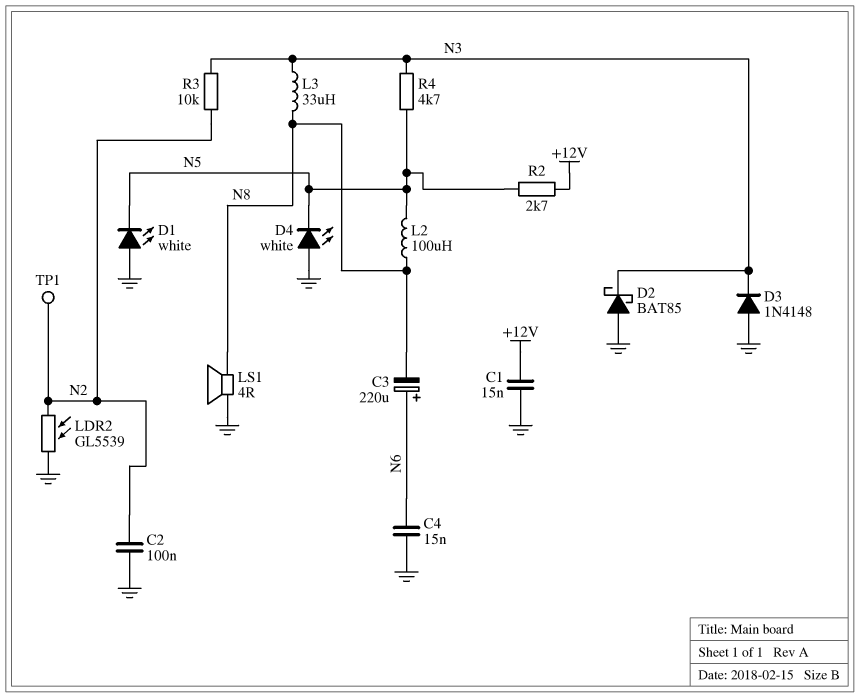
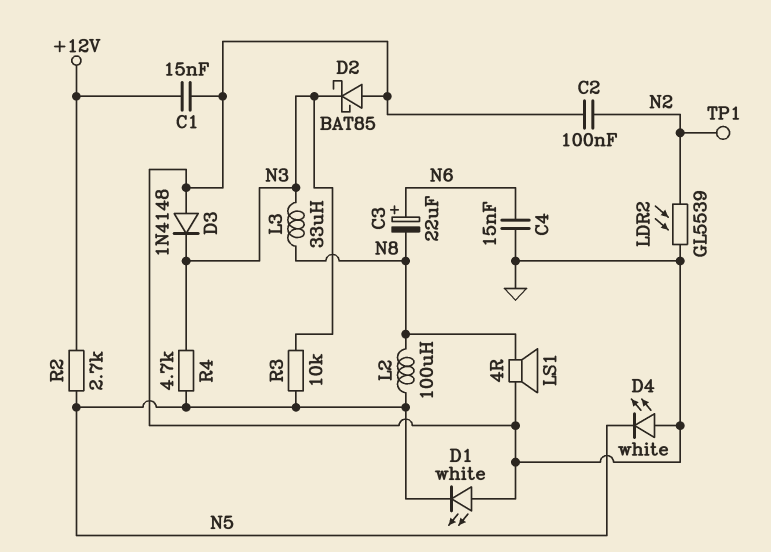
C3: 220uF (plus N6, minus N8) -> 22uF (plus N6, minus N8)
R3: 10k (N2, N3) -> 10k (N3, N5)

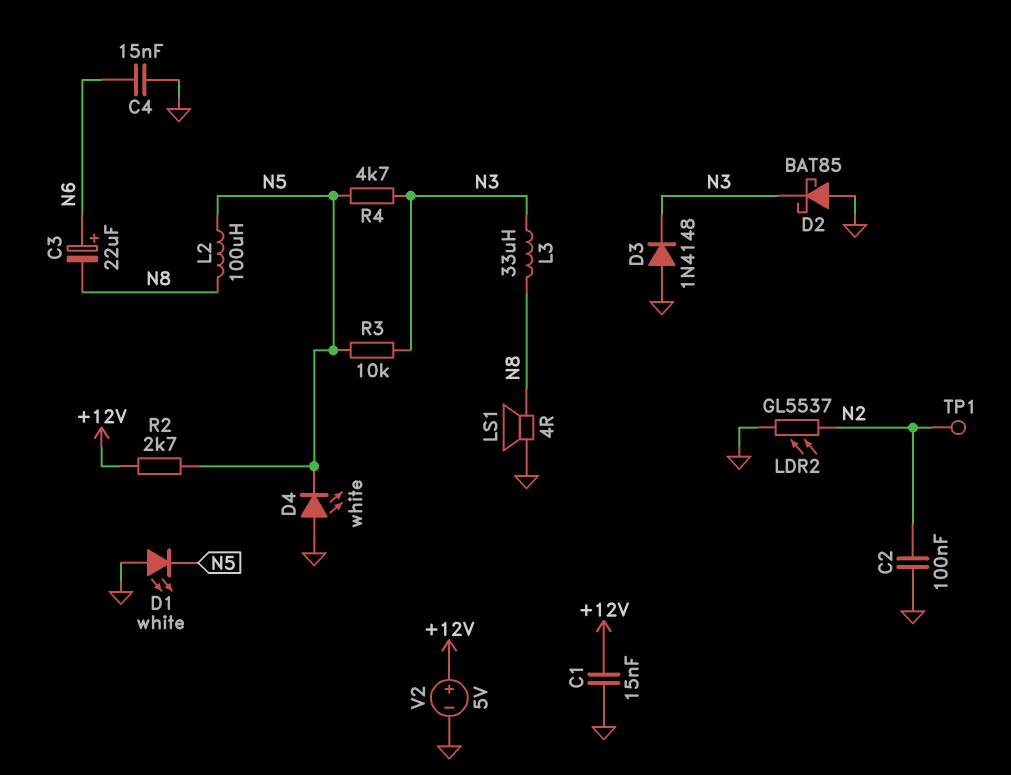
LDR2: GL5539 (GND, N2) -> GL5537 (GND, N2)
V2: none -> 5V (plus +12V, minus GND)

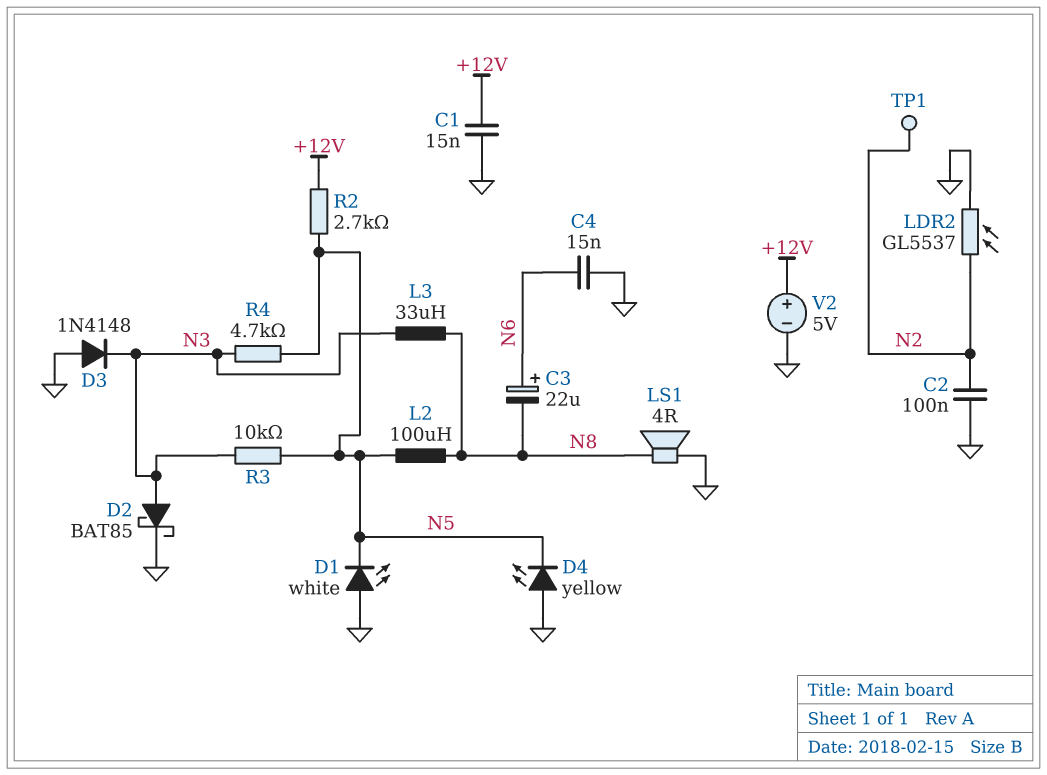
D2: schottky BAT85 (A GND, K N3) -> schottky BAT85 (A N3, K GND)
D4: LED white (A GND, K N5) -> LED yellow (A GND, K N5)

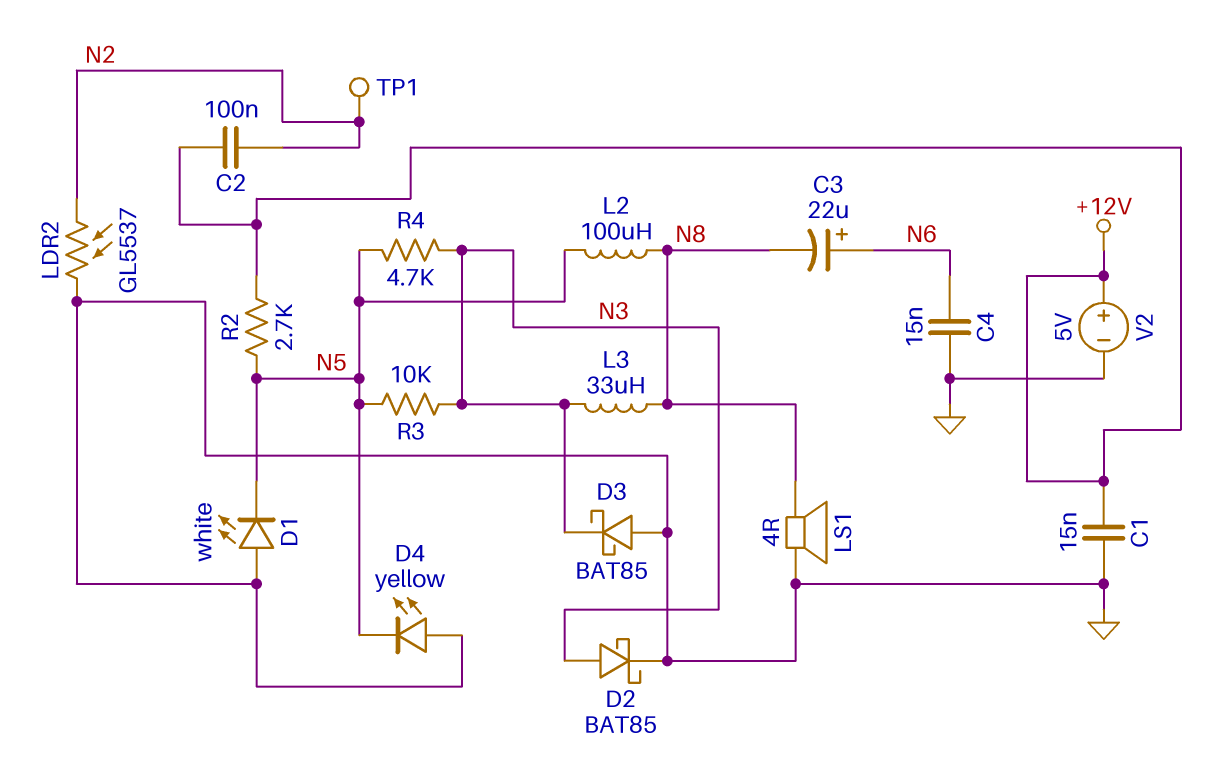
C2: 100nF (GND, N2) -> 100nF (+12V, N2)
D3: diode 1N4148 (A GND, K N3) -> schottky BAT85 (A GND, K N3)

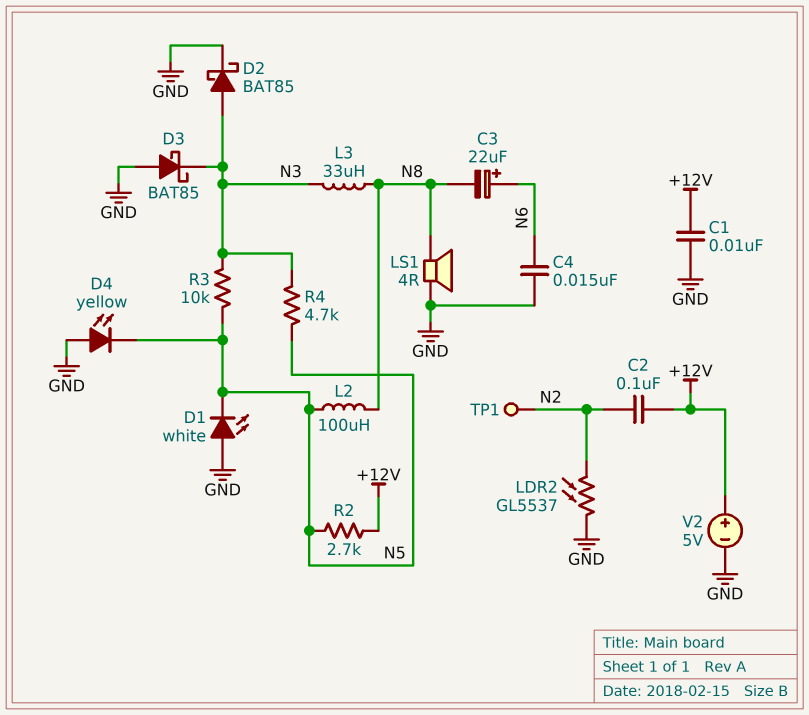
C1: 15nF (+12V, GND) -> 10nF (+12V, GND)

